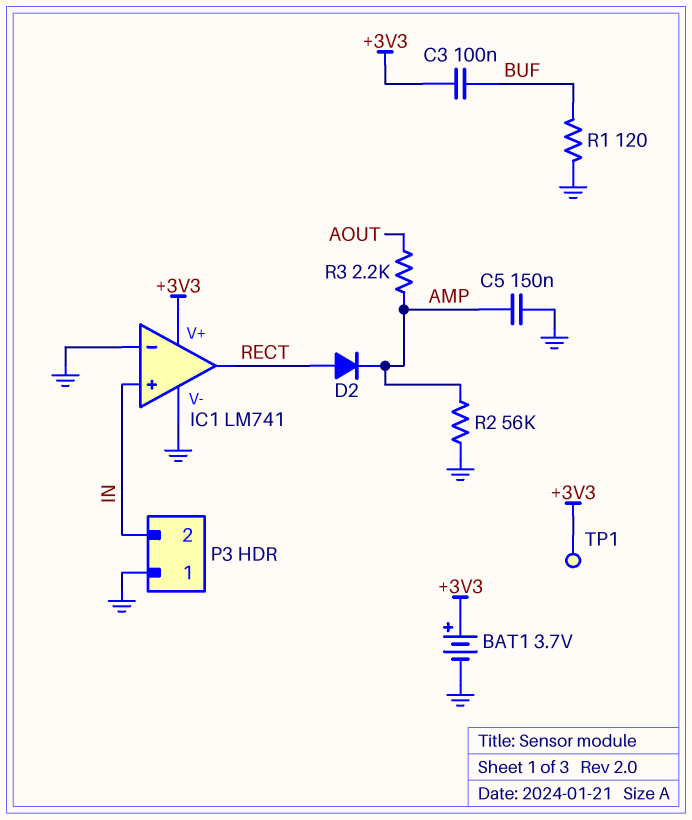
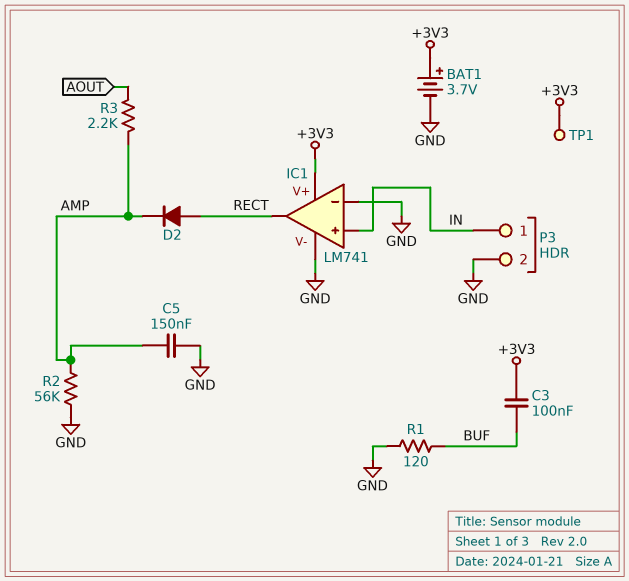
P3 pin 1: GND -> IN
P3 pin 2: IN -> GND

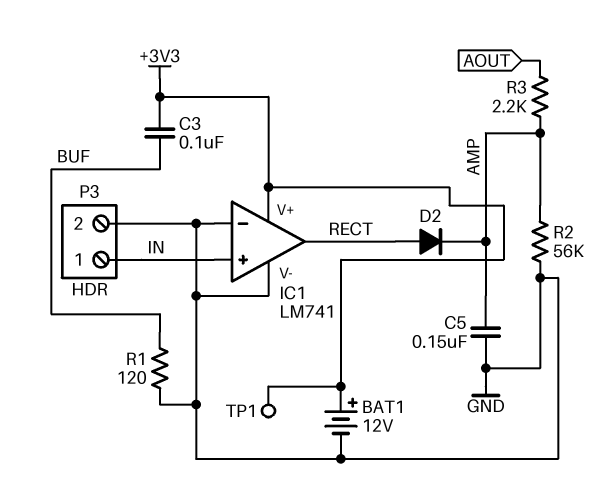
BAT1: 3.7V (plus +3V3, minus GND) -> 12V (plus +3V3, minus GND)

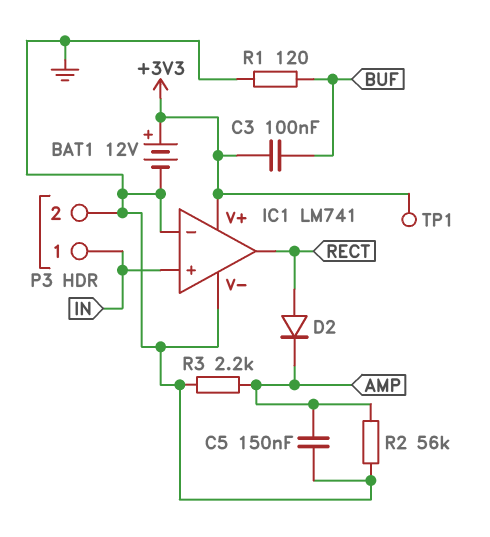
R3: 2.2k (AMP, AOUT) -> 2.2k (AMP, GND)

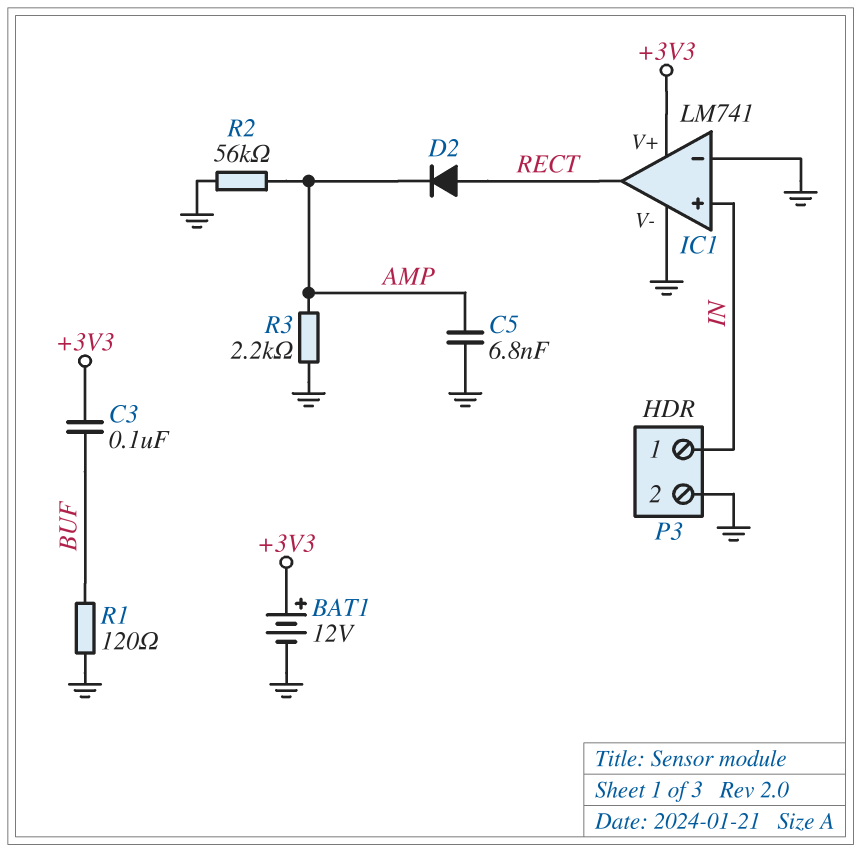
C5: 150nF (AMP, GND) -> 6.8nF (AMP, GND)
TP1: test point (+3V3) -> none

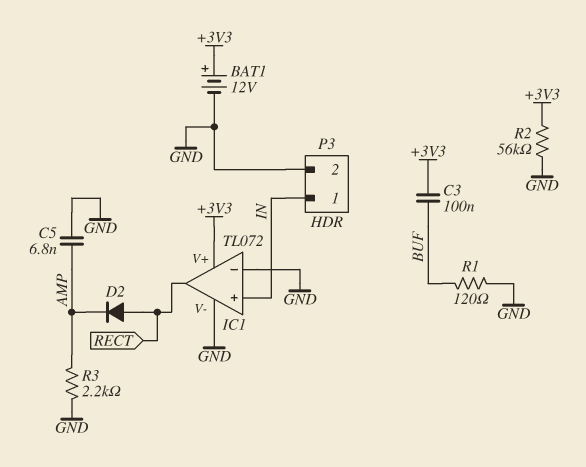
IC1: LM741 -> TL072
R2: 56k (AMP, GND) -> 56k (+3V3, GND)

